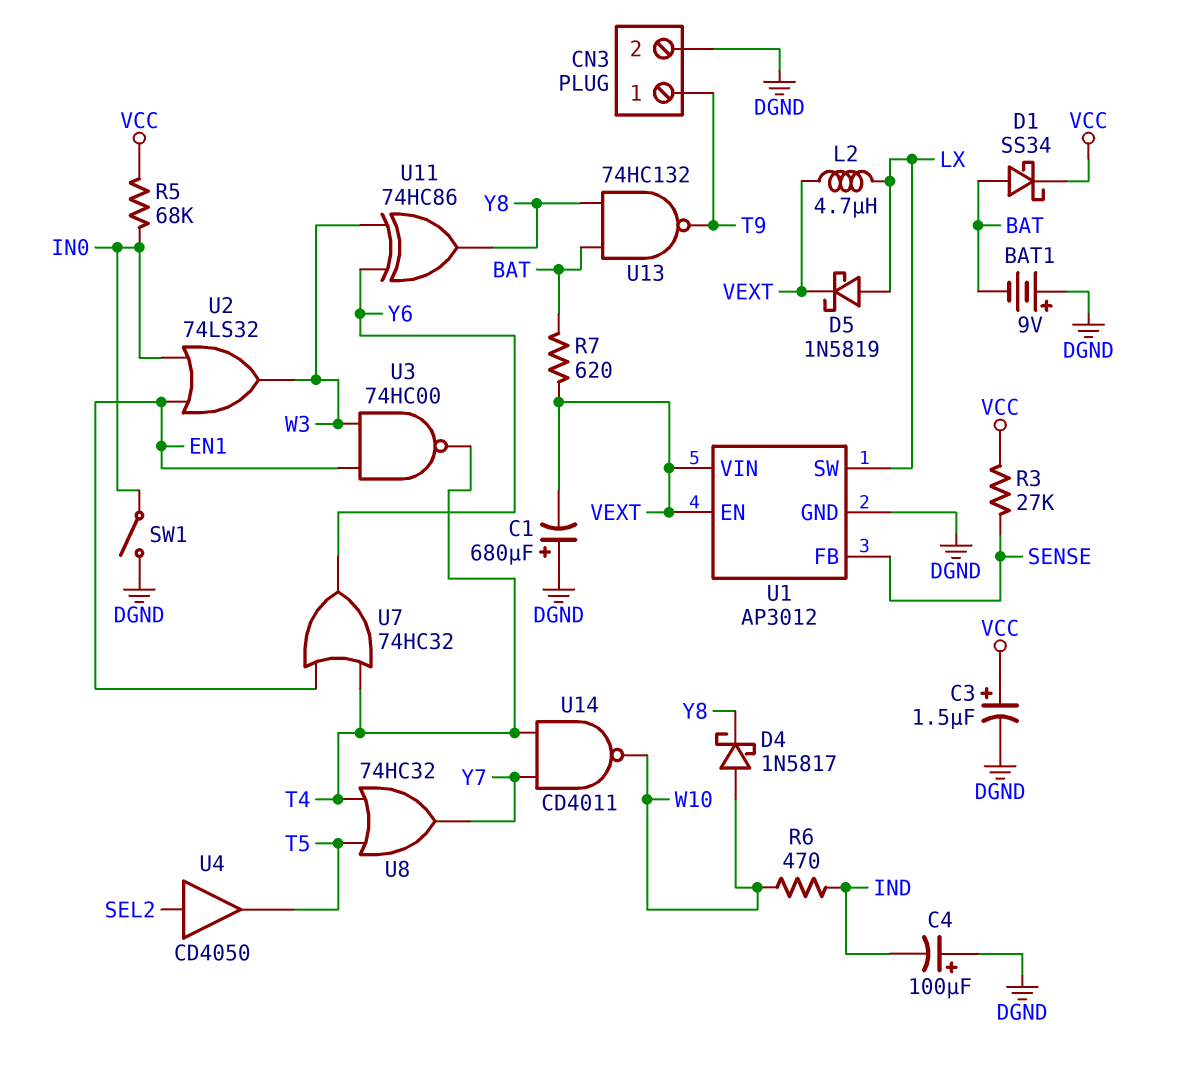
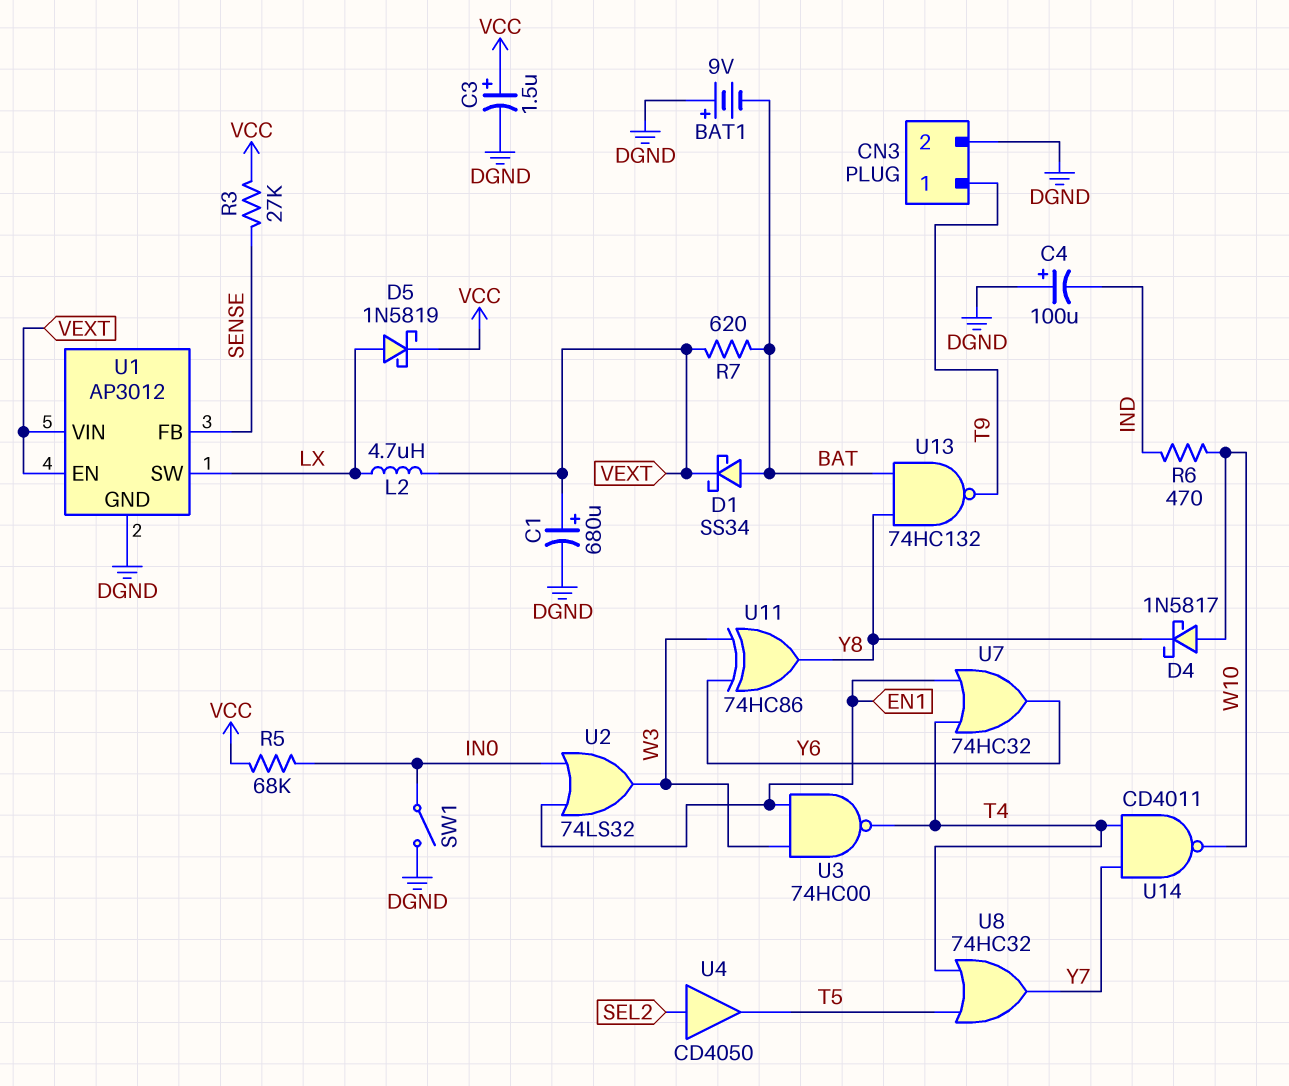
C1: 680uF (plus DGND, minus VEXT) -> 680uF (plus VEXT, minus DGND)
D1: schottky SS34 (A BAT, K VCC) -> schottky SS34 (A BAT, K VEXT)
D5: schottky 1N5819 (A LX, K VEXT) -> schottky 1N5819 (A LX, K VCC)

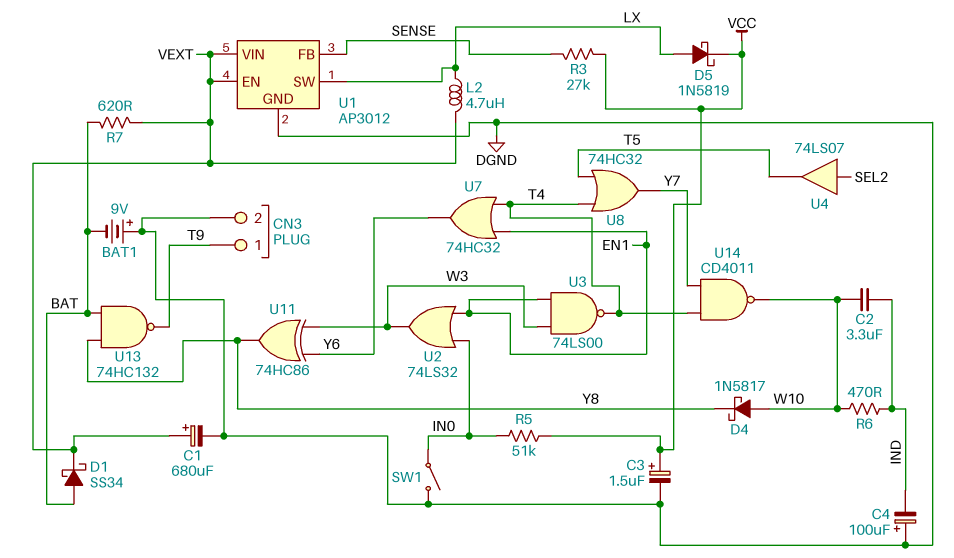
C2: none -> 3.3uF (IND, W10)
R5: 68k (IN0, VCC) -> 51k (IN0, VCC)
U3: NAND 74HC00 (in EN1, in W3, out T4) -> NAND 74LS00 (in EN1, in W3, out T4)
U4: buffer CD4050 (in SEL2, out T5) -> buffer 74LS07 (in SEL2, out T5)

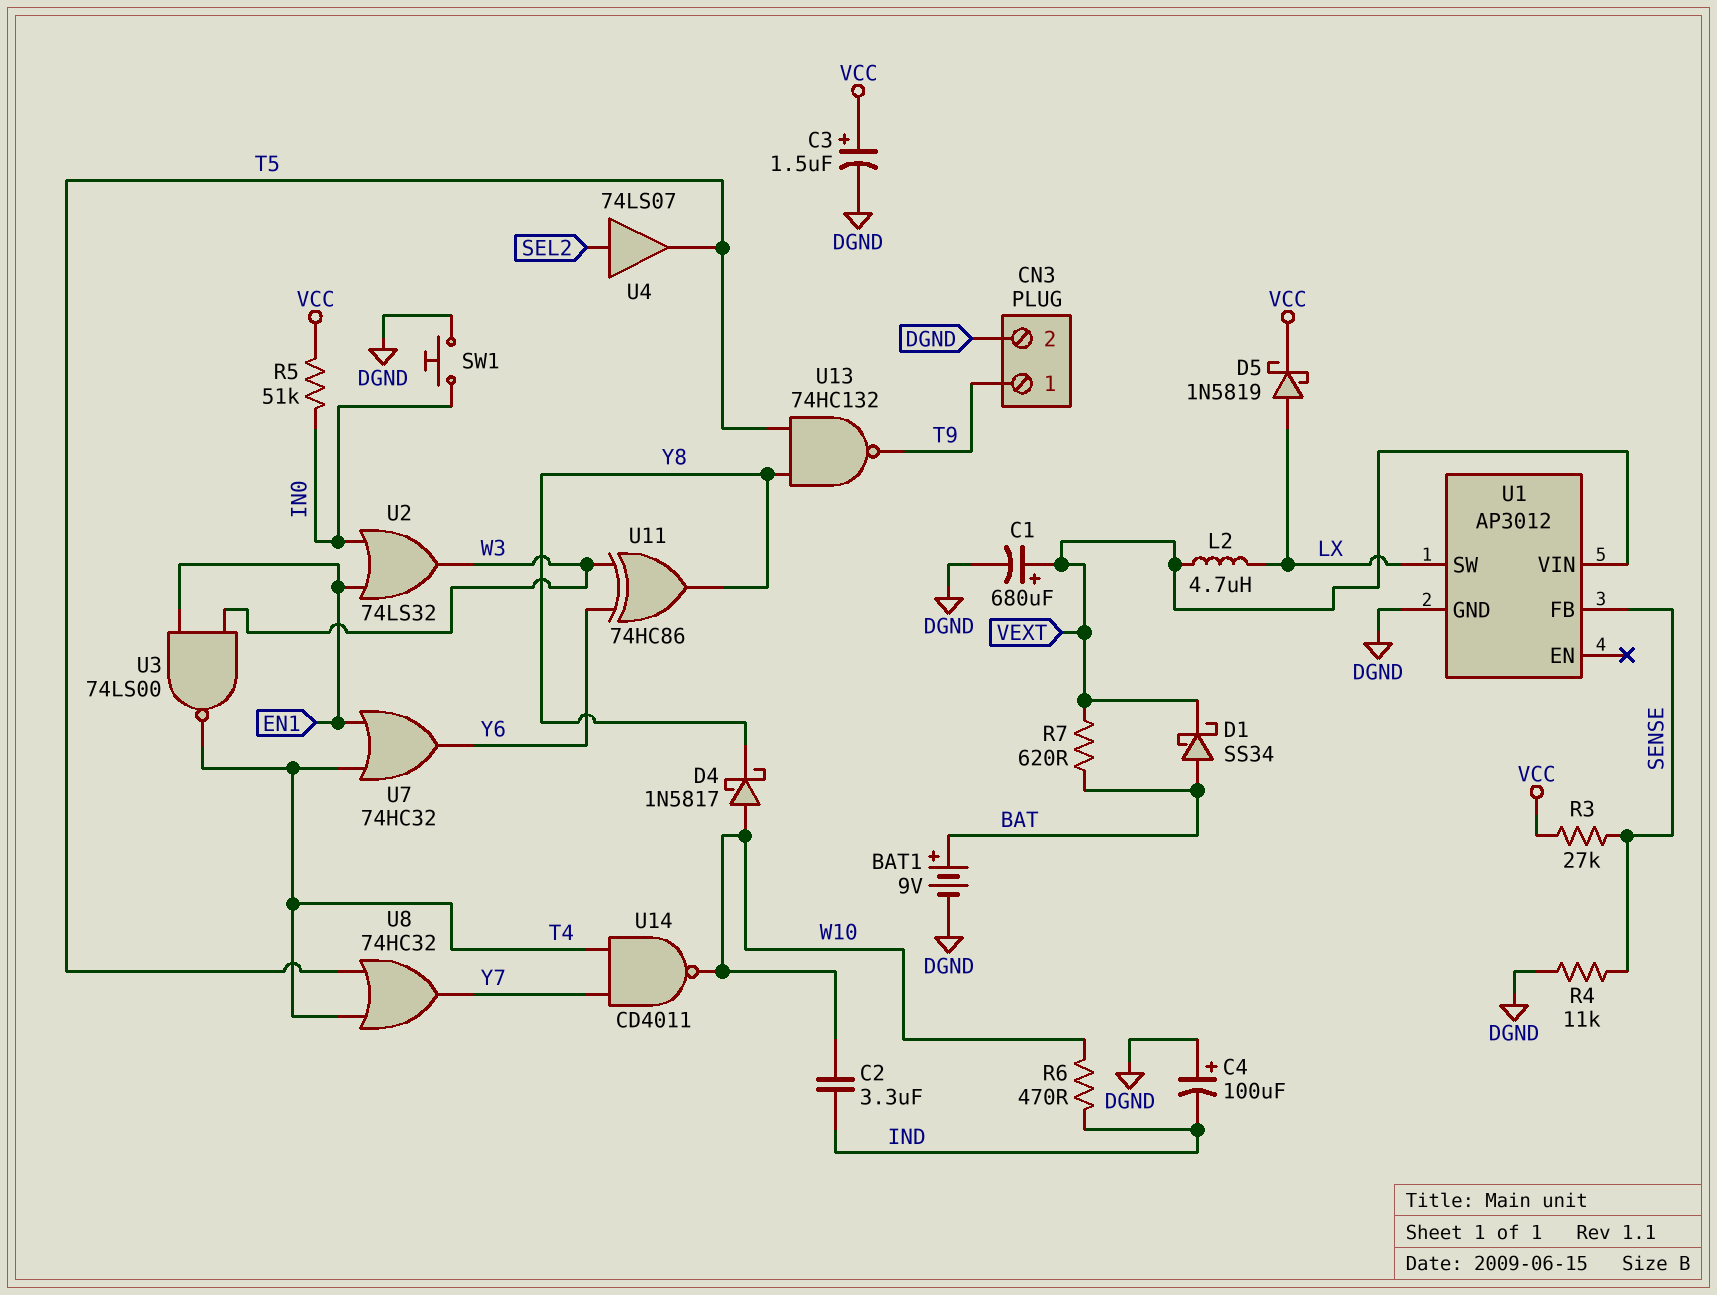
BAT1: 9V (plus DGND, minus BAT) -> 9V (plus BAT, minus DGND)
R4: none -> 11k (DGND, SENSE)
SW1: switch (DGND, IN0) -> button (DGND, IN0)
U1 pin EN: VEXT -> none
U13: NAND 74HC132 (in BAT, in Y8, out T9) -> NAND 74HC132 (in T5, in Y8, out T9)

